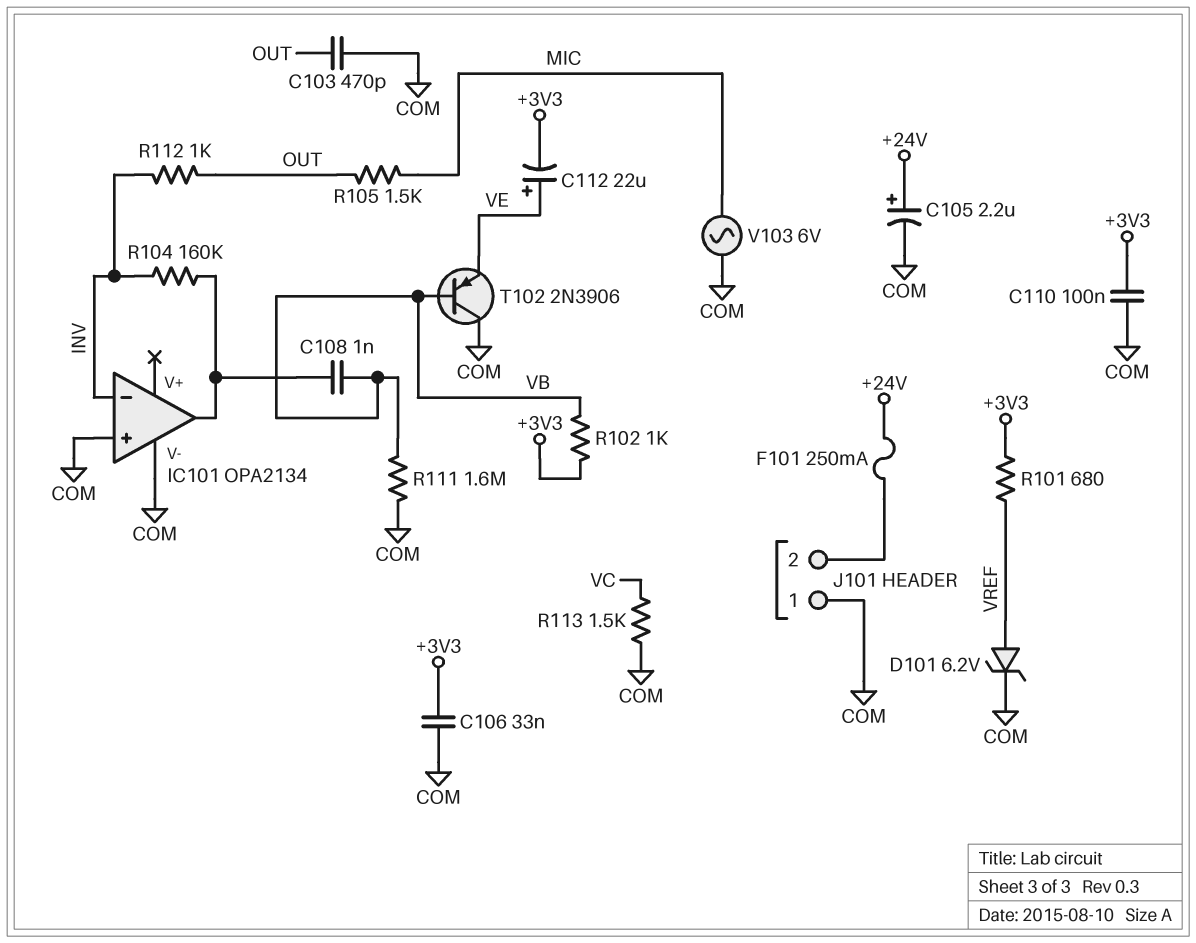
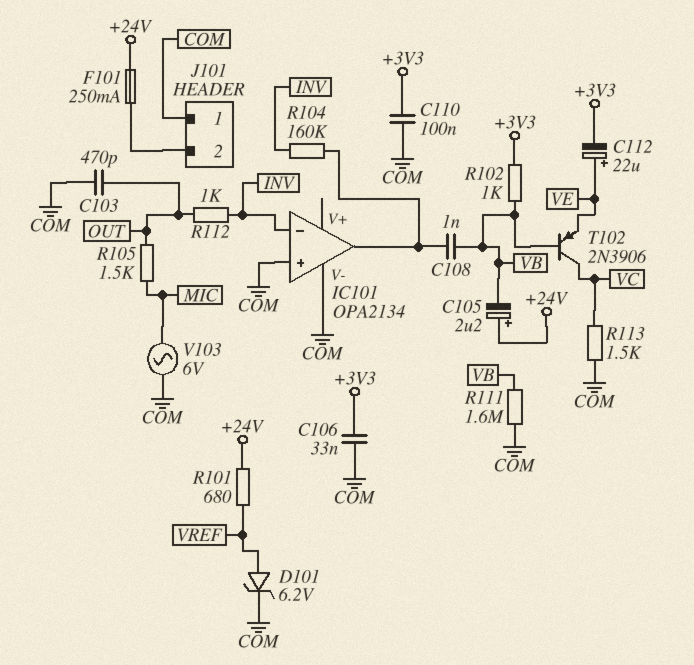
C105: 2.2uF (plus +24V, minus COM) -> 2.2uF (plus +24V, minus VB)
R101: 680 (+3V3, VREF) -> 680 (+24V, VREF)
T102: PNP 2N3906 (B VB, C COM, E VE) -> PNP 2N3906 (B VB, C VC, E VE)

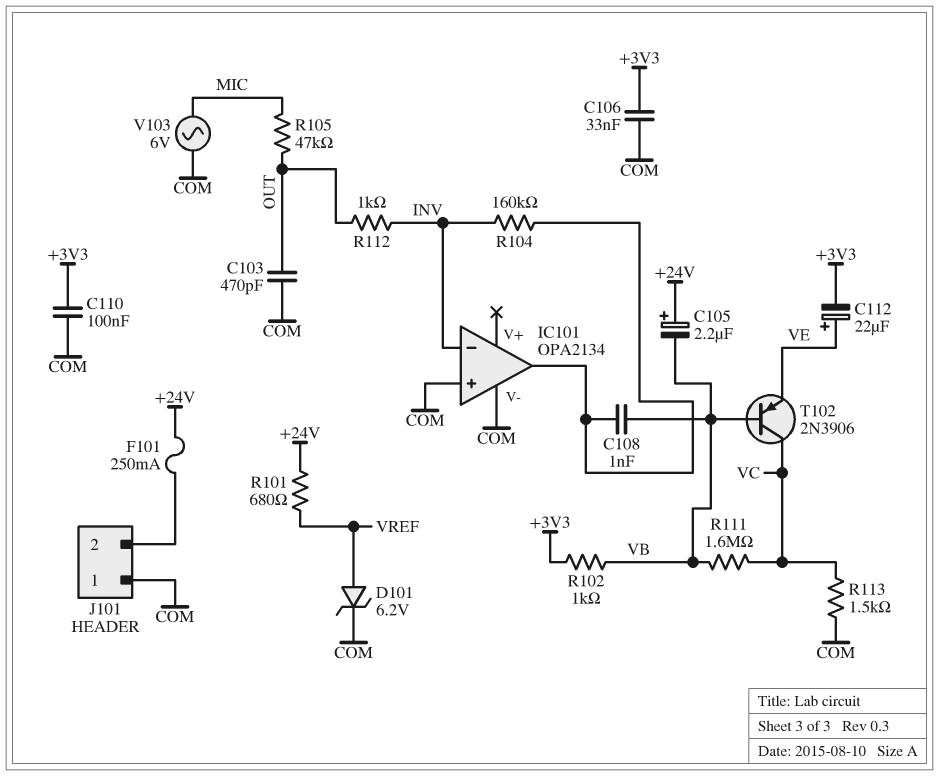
R105: 1.5k (MIC, OUT) -> 47k (MIC, OUT)
R111: 1.6M (COM, VB) -> 1.6M (VB, VC)

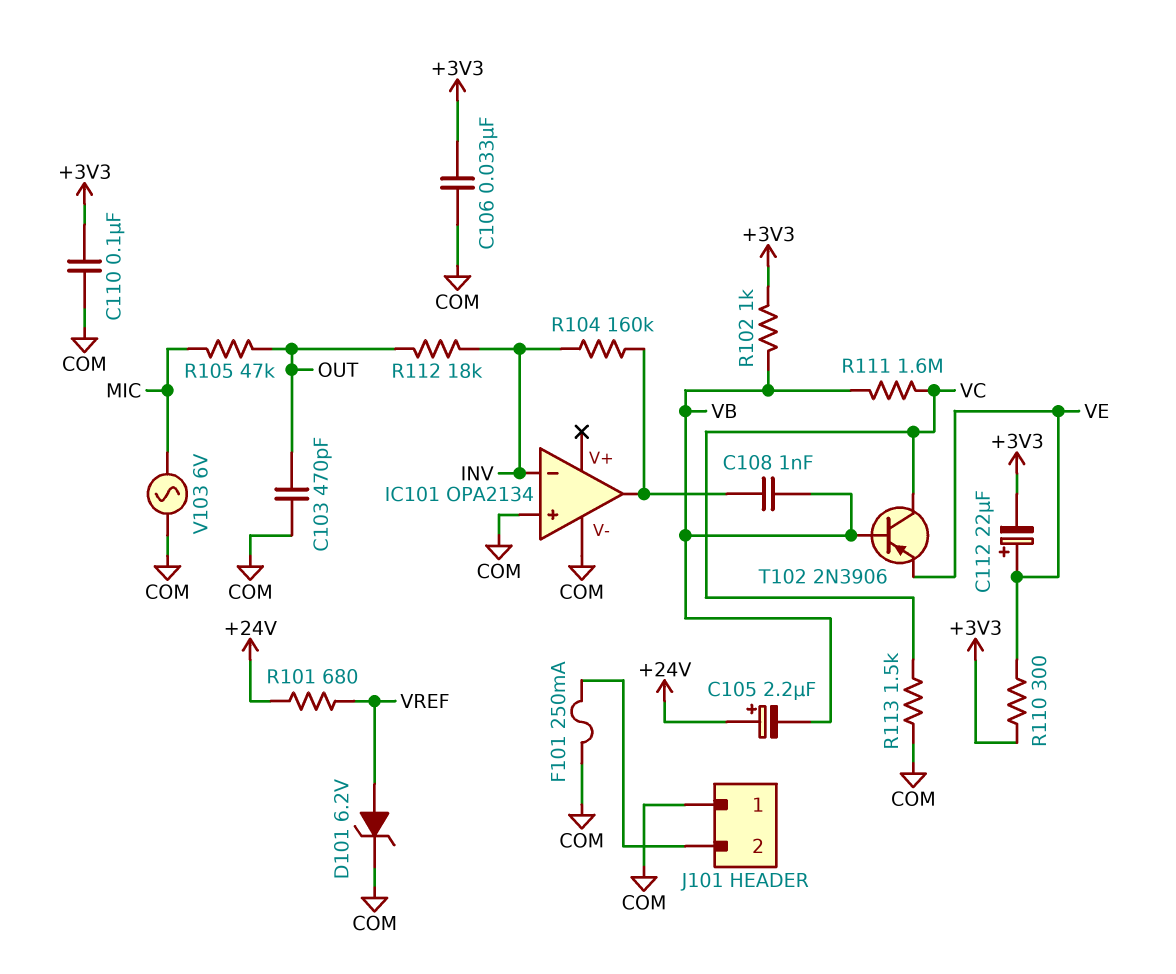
F101: 250mA (+24V, J101/2) -> 250mA (COM, J101/2)
R110: none -> 300 (+3V3, VE)
R112: 1k (INV, OUT) -> 18k (INV, OUT)

